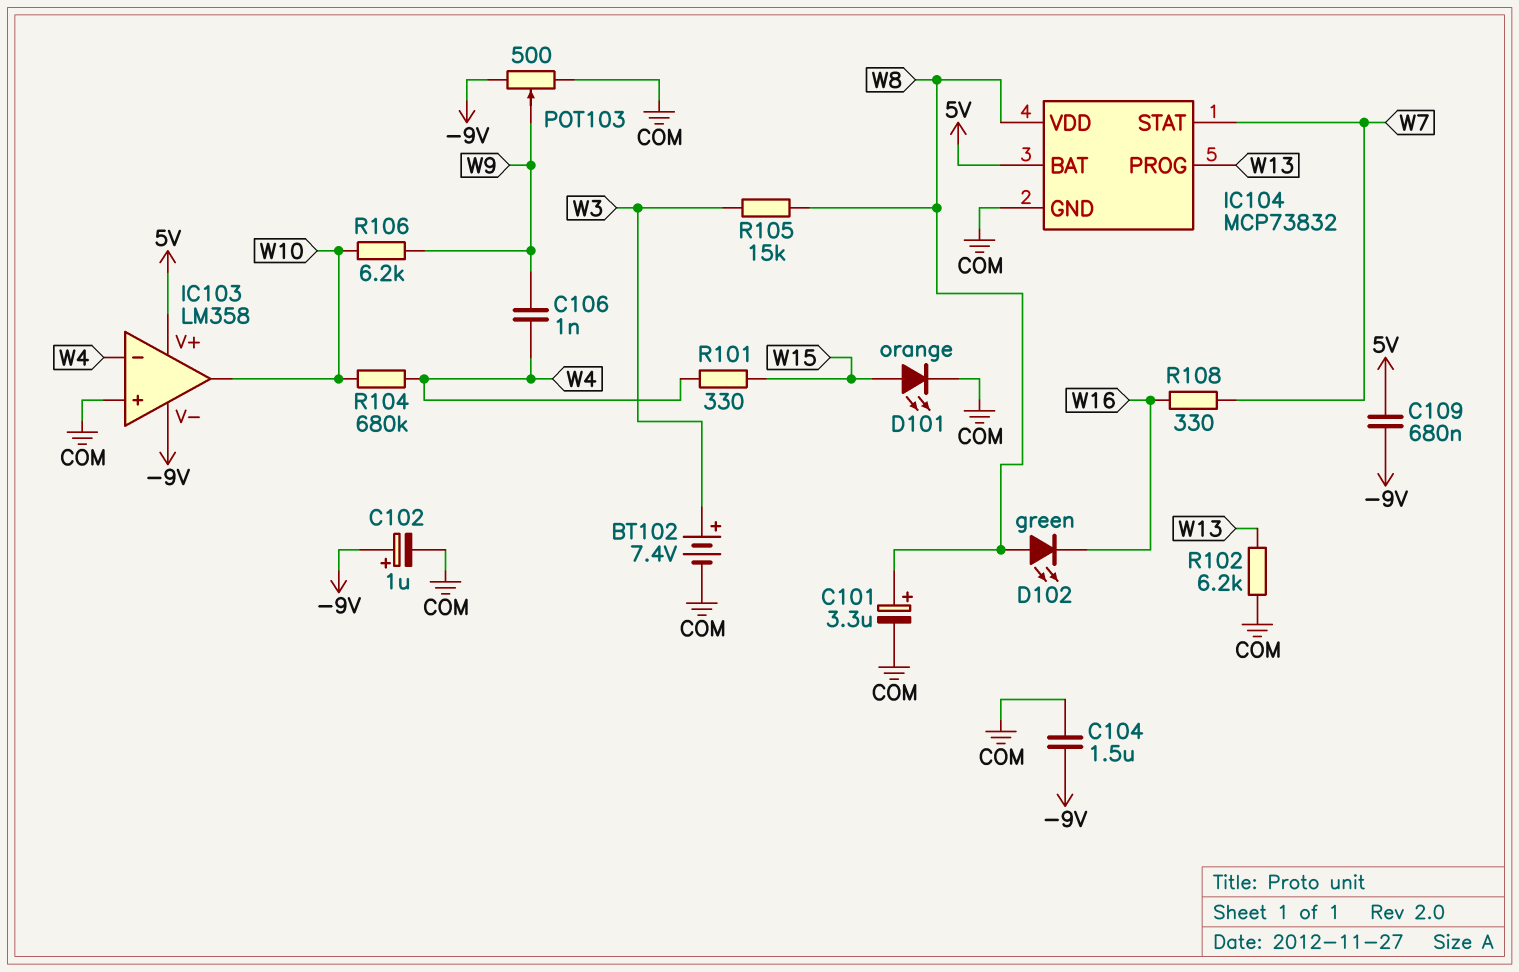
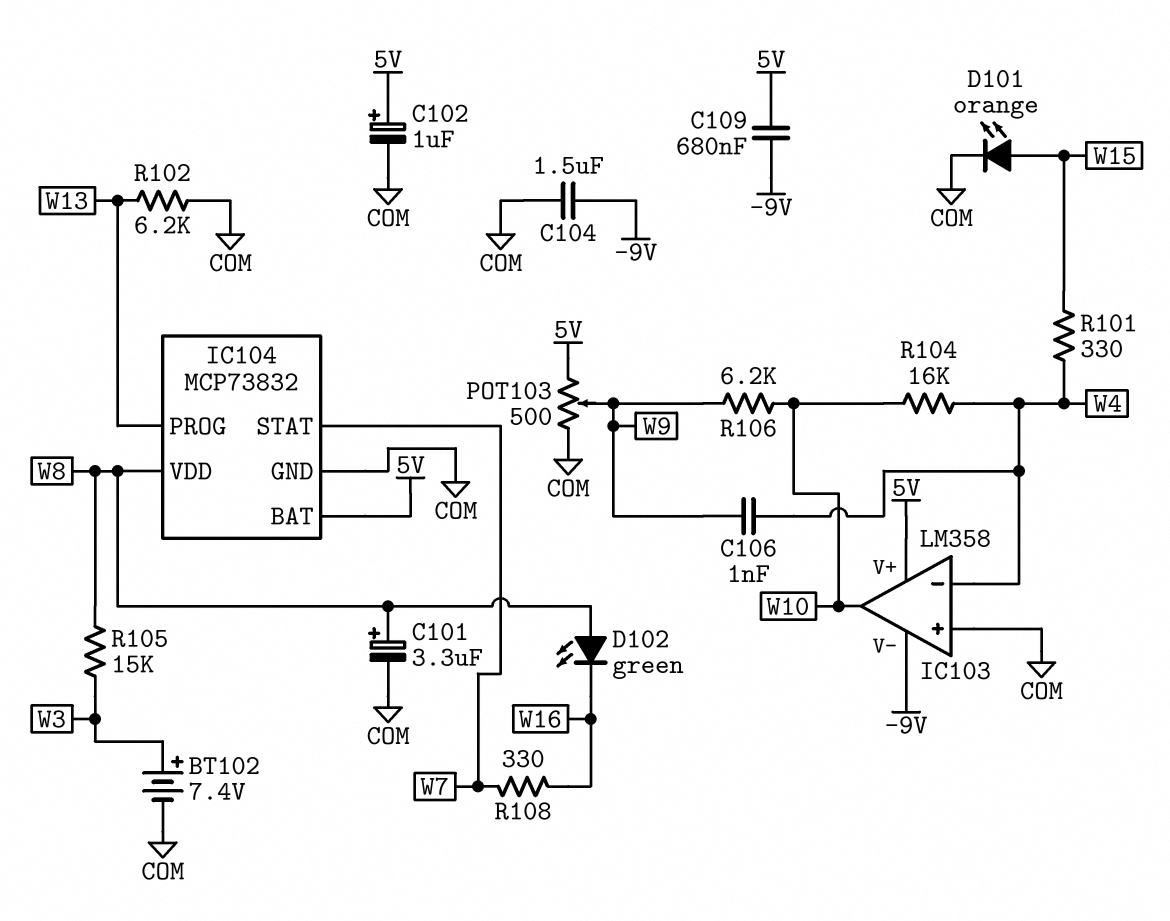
C102: 1uF (plus -9V, minus COM) -> 1uF (plus 5V, minus COM)
POT103: 500 (-9V, COM, wiper W9) -> 500 (5V, COM, wiper W9)
R104: 680k (W4, W10) -> 16k (W4, W10)

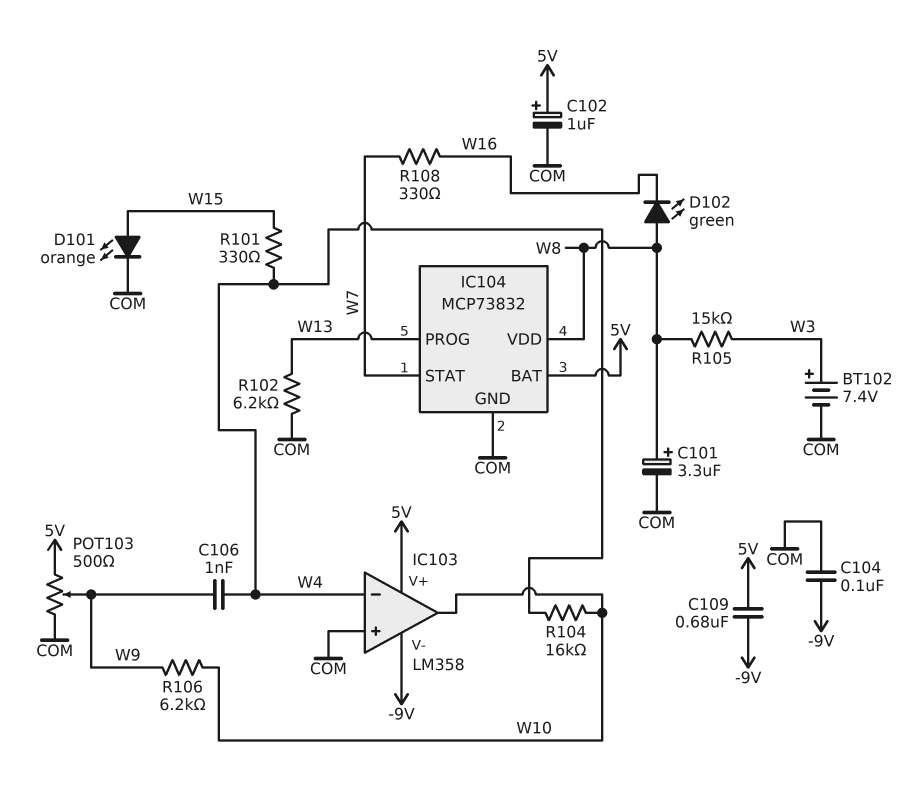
C104: 1.5uF (-9V, COM) -> 100nF (-9V, COM)

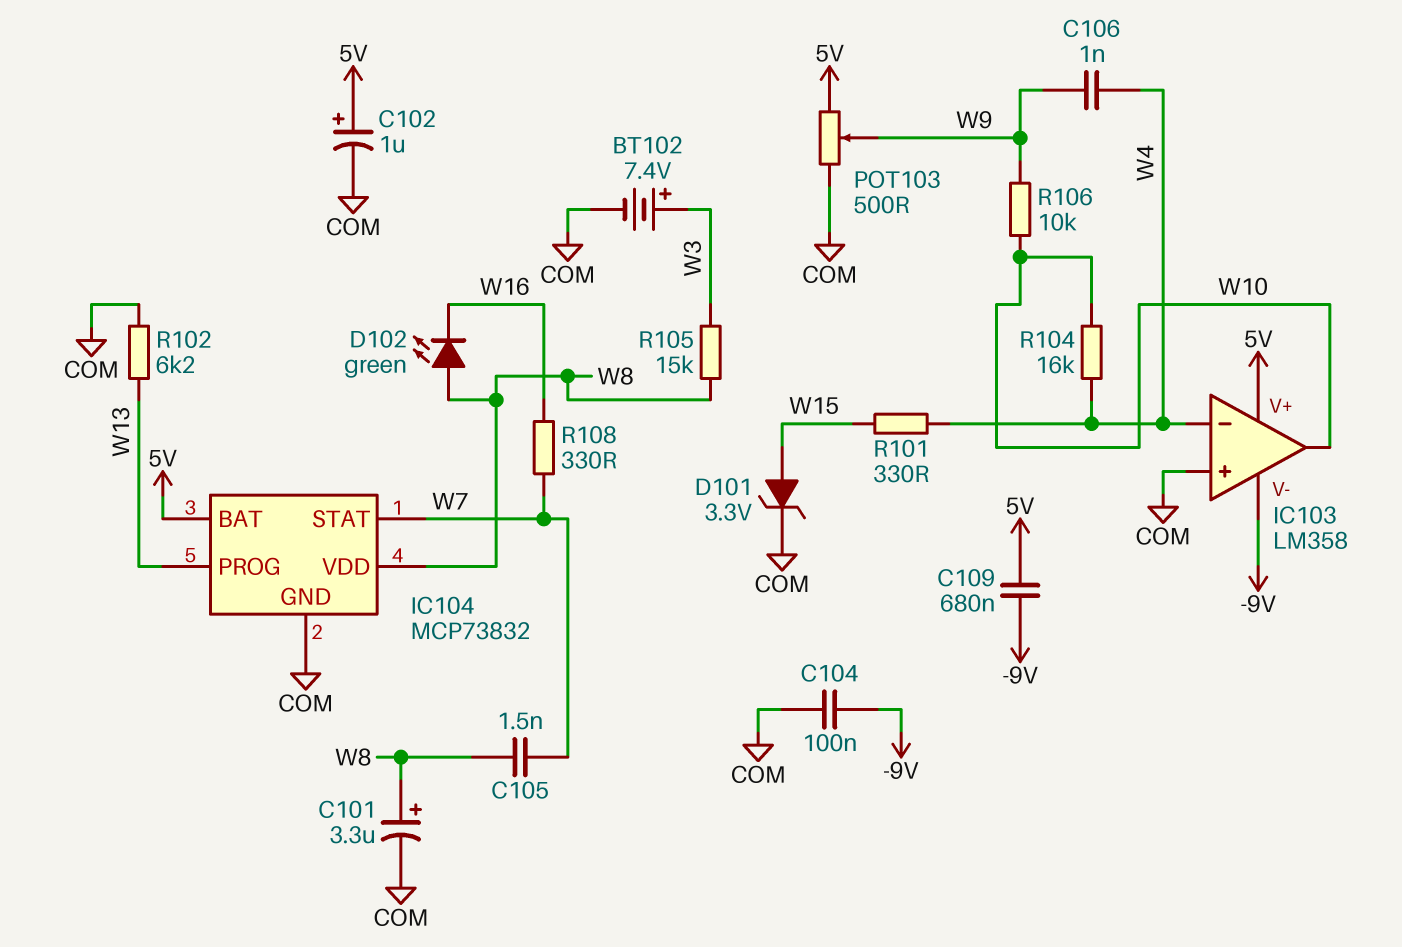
C105: none -> 1.5nF (W7, W8)
D101: LED orange (A W15, K COM) -> zener 3.3V (A W15, K COM)
R106: 6.2k (W9, W10) -> 10k (W9, W10)

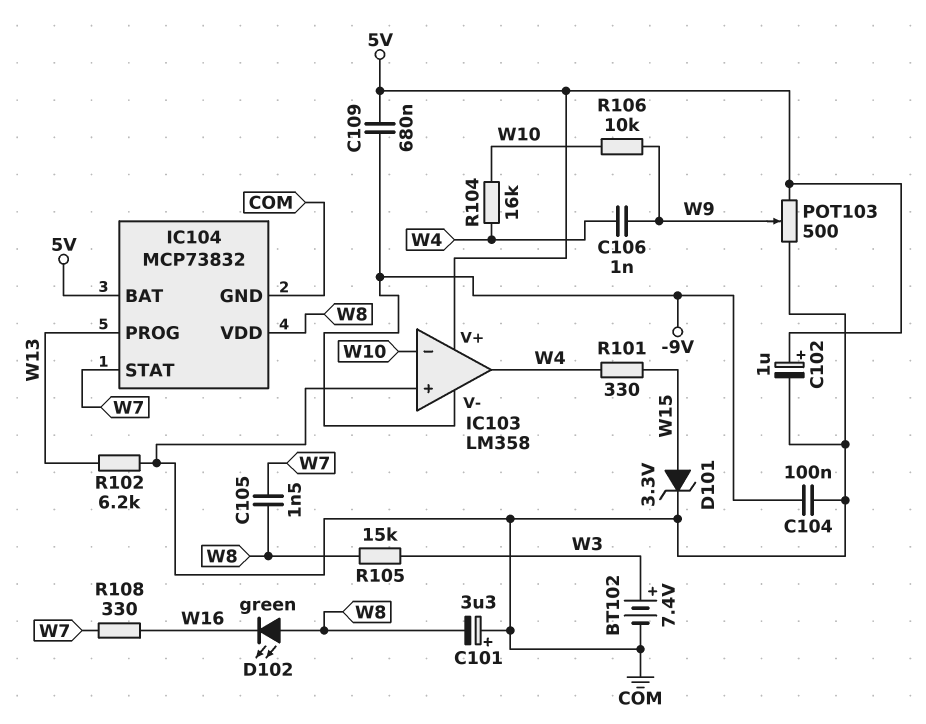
C101: 3.3uF (plus W8, minus COM) -> 3.3uF (plus COM, minus W8)
IC103 pin in-: W4 -> W10
IC103 pin out: W10 -> W4

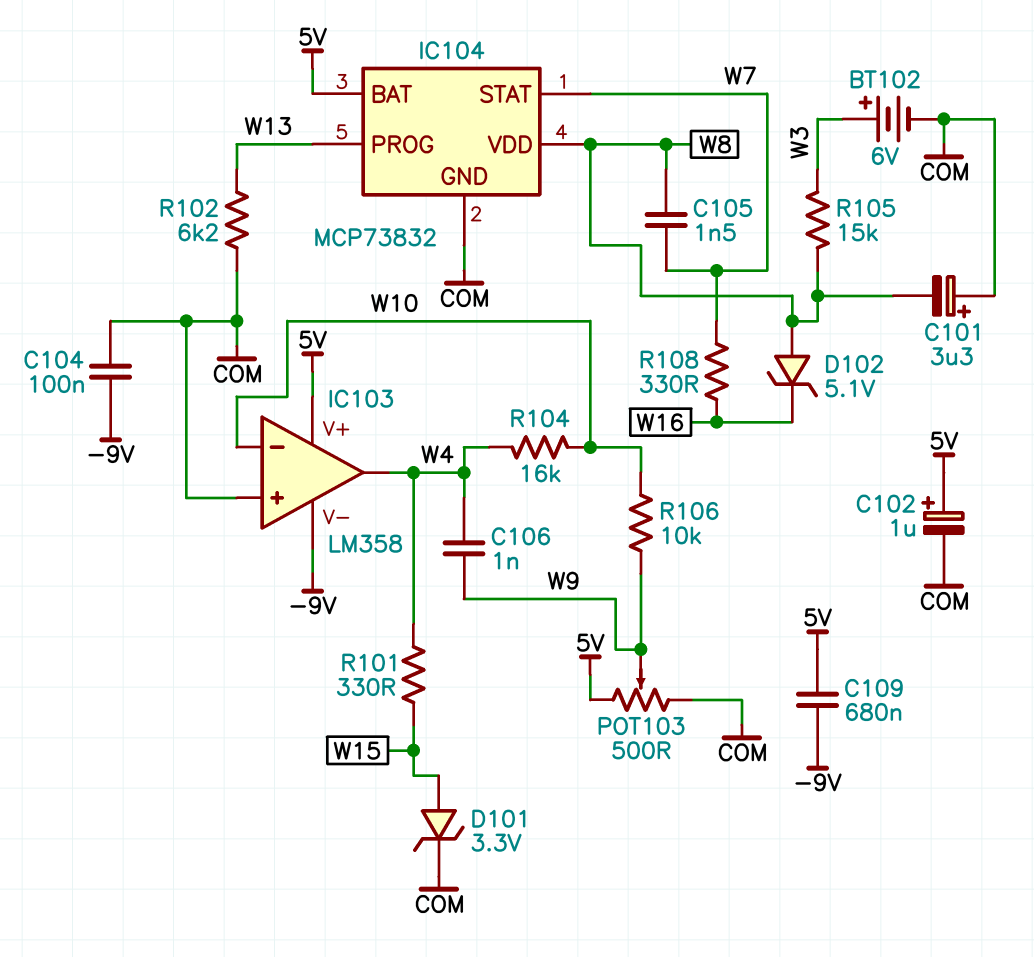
BT102: 7.4V (plus W3, minus COM) -> 6V (plus W3, minus COM)
D102: LED green (A W8, K W16) -> zener 5.1V (A W8, K W16)

